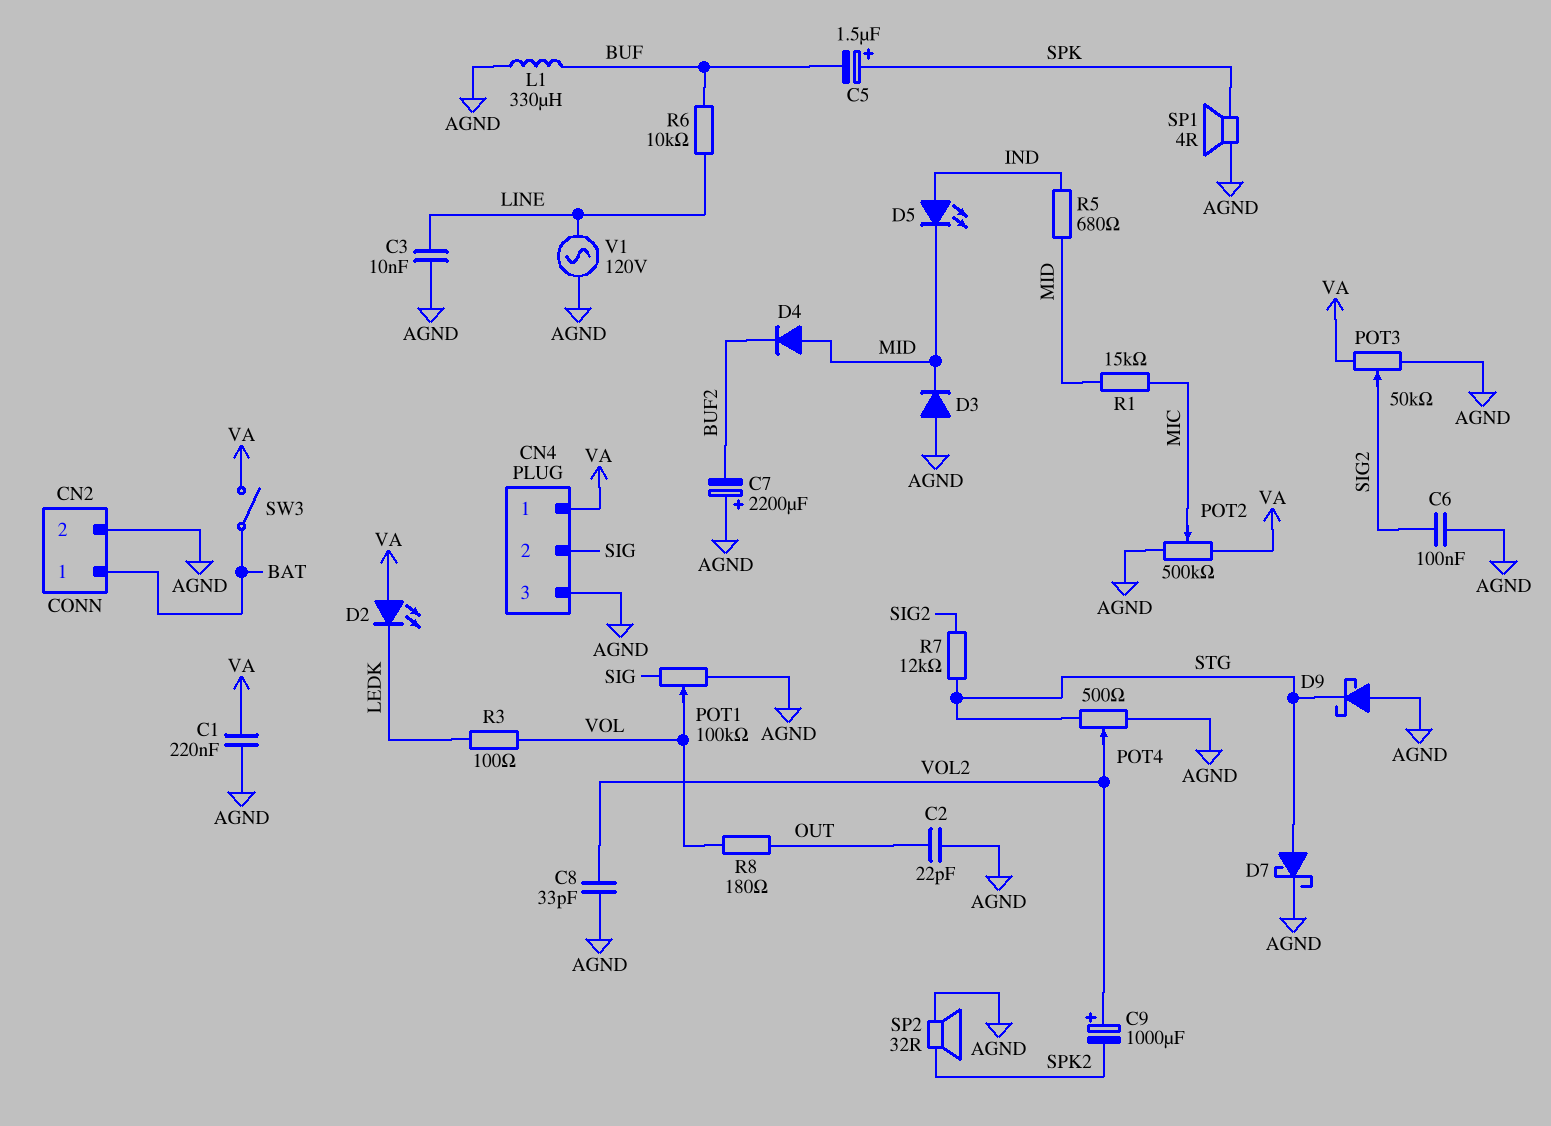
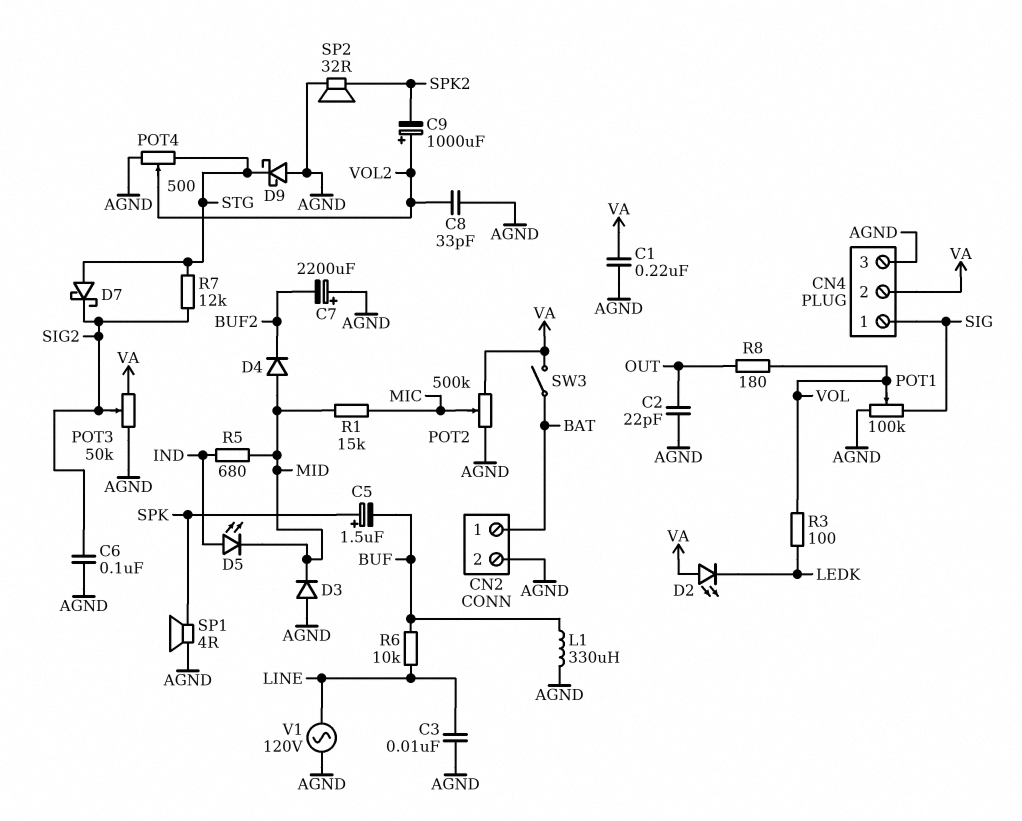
CN4 pin 1: VA -> SIG
CN4 pin 2: SIG -> VA
D7: schottky (A STG, K AGND) -> schottky (A STG, K SIG2)

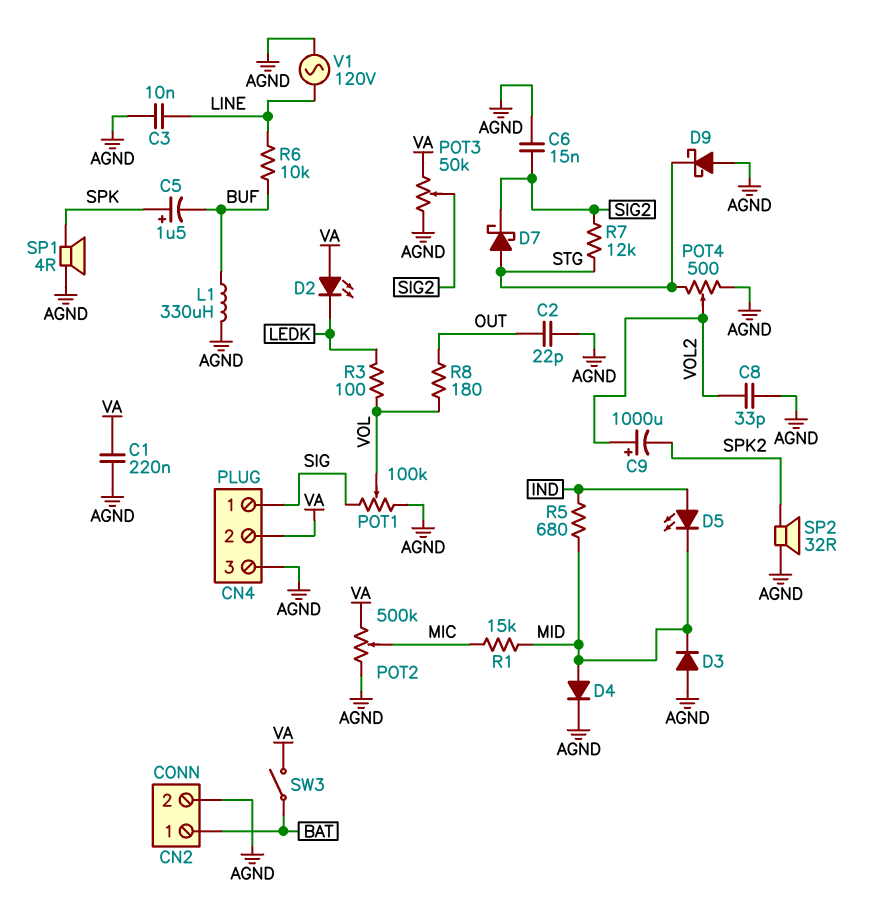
C6: 100nF (AGND, SIG2) -> 15nF (AGND, SIG2)
C7: 2200uF (plus AGND, minus BUF2) -> none
D4: diode (A MID, K BUF2) -> diode (A MID, K AGND)

